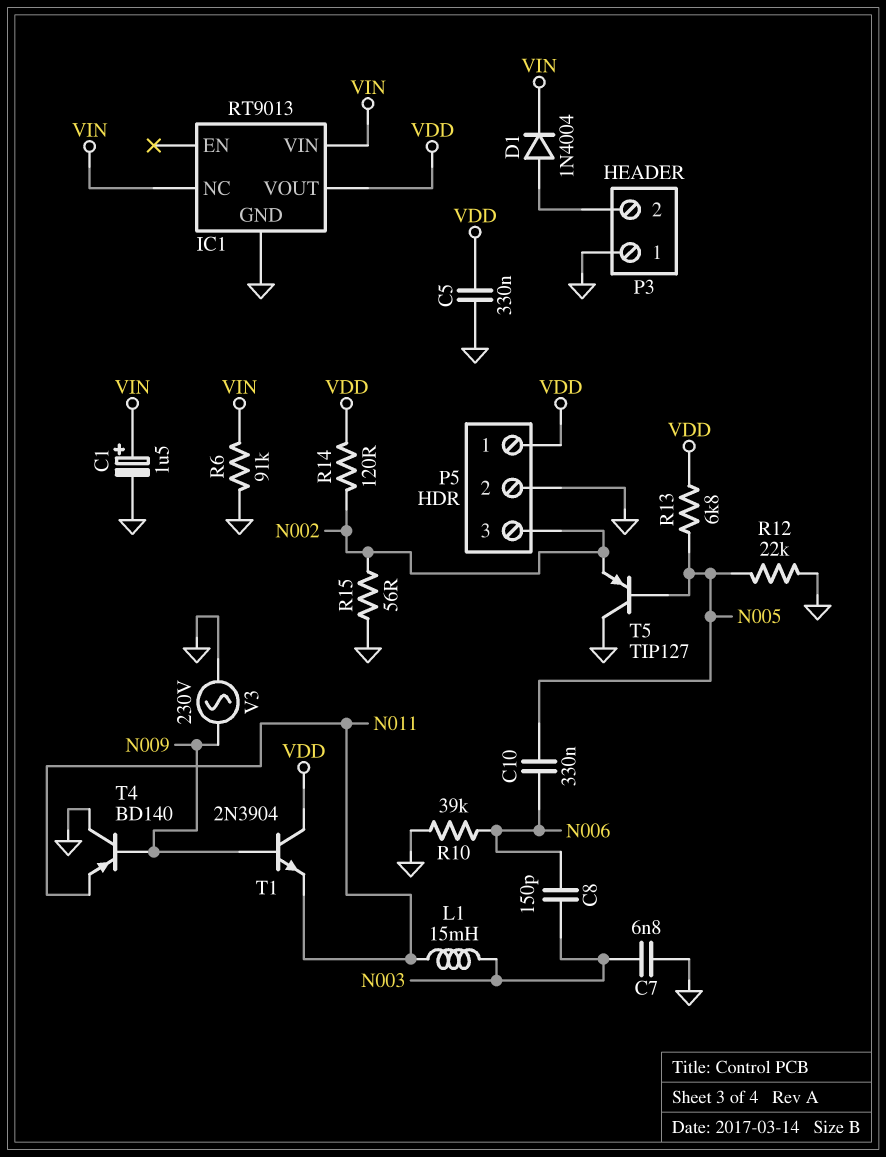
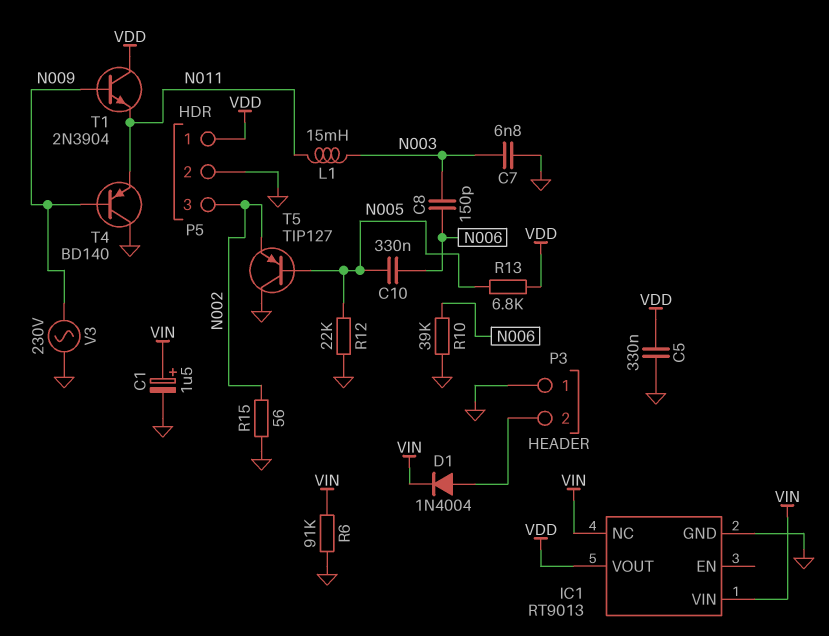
R14: 120 (N002, VDD) -> none

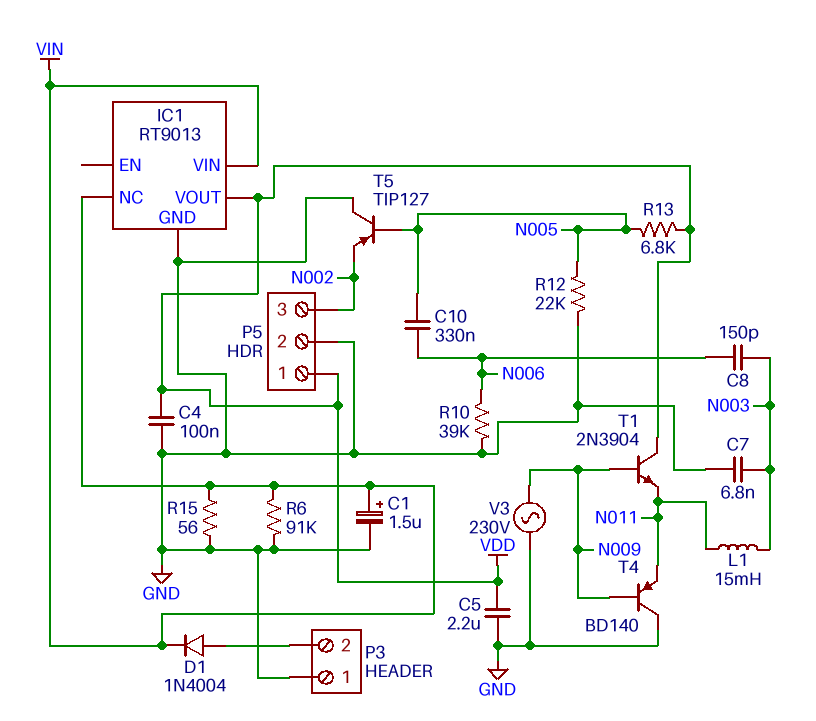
C4: none -> 100nF (GND, VDD)
C5: 330nF (GND, VDD) -> 2.2uF (GND, VDD)
R15: 56 (GND, N002) -> 56 (GND, VIN)

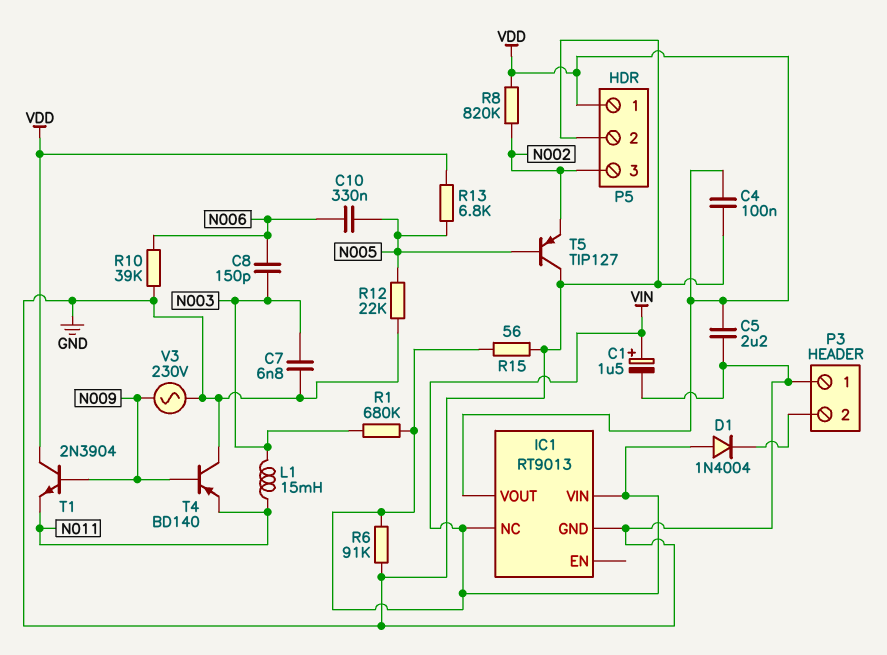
D1: diode 1N4004 (A P3/2, K VIN) -> diode 1N4004 (A VIN, K P3/2)
R1: none -> 680k (N003, VIN)
R8: none -> 820k (N002, VDD)

